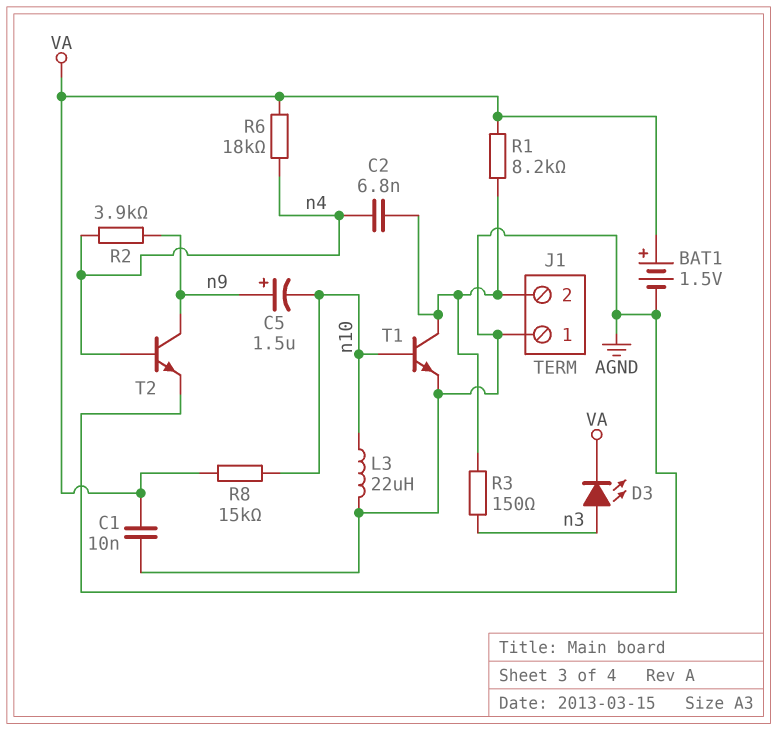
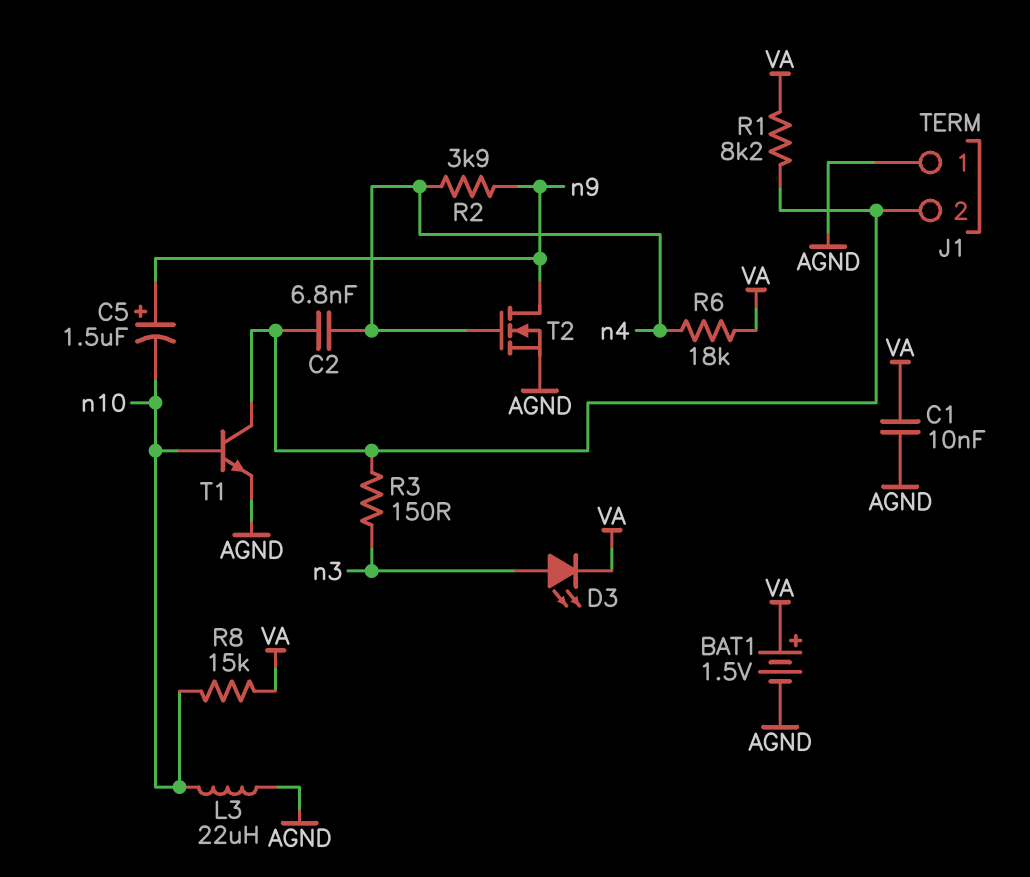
T2: NPN (B n4, C n9, E AGND) -> NMOS (G n4, D n9, S AGND)

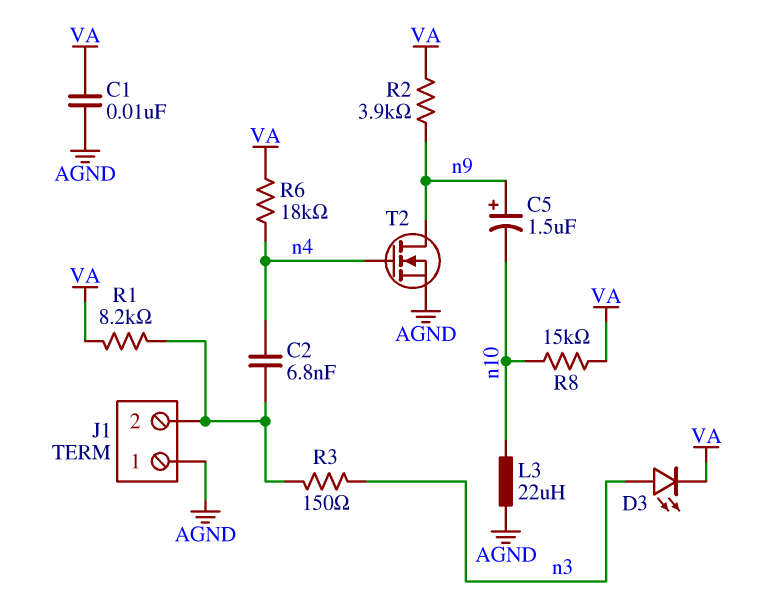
BAT1: 1.5V (plus VA, minus AGND) -> none
R2: 3.9k (n4, n9) -> 3.9k (VA, n9)
T1: NPN (B n10, C J1/2, E AGND) -> none

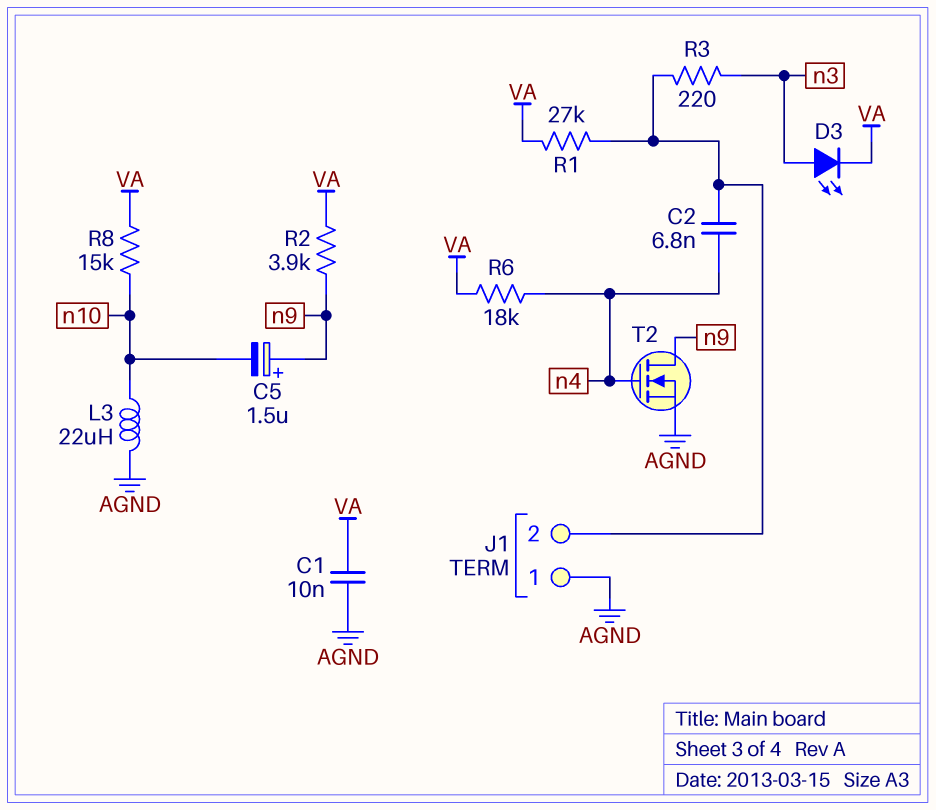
R1: 8.2k (J1/2, VA) -> 27k (J1/2, VA)
R3: 150 (J1/2, n3) -> 220 (J1/2, n3)

